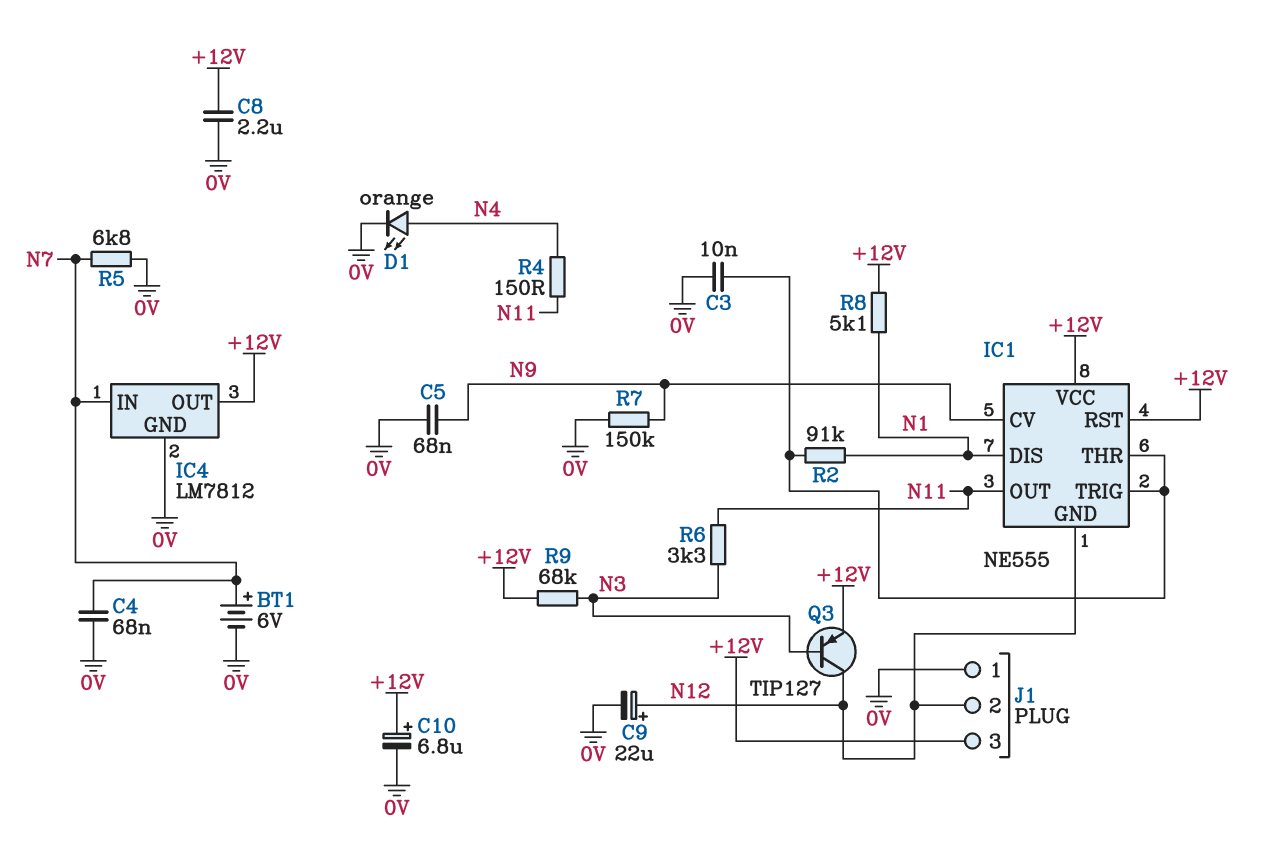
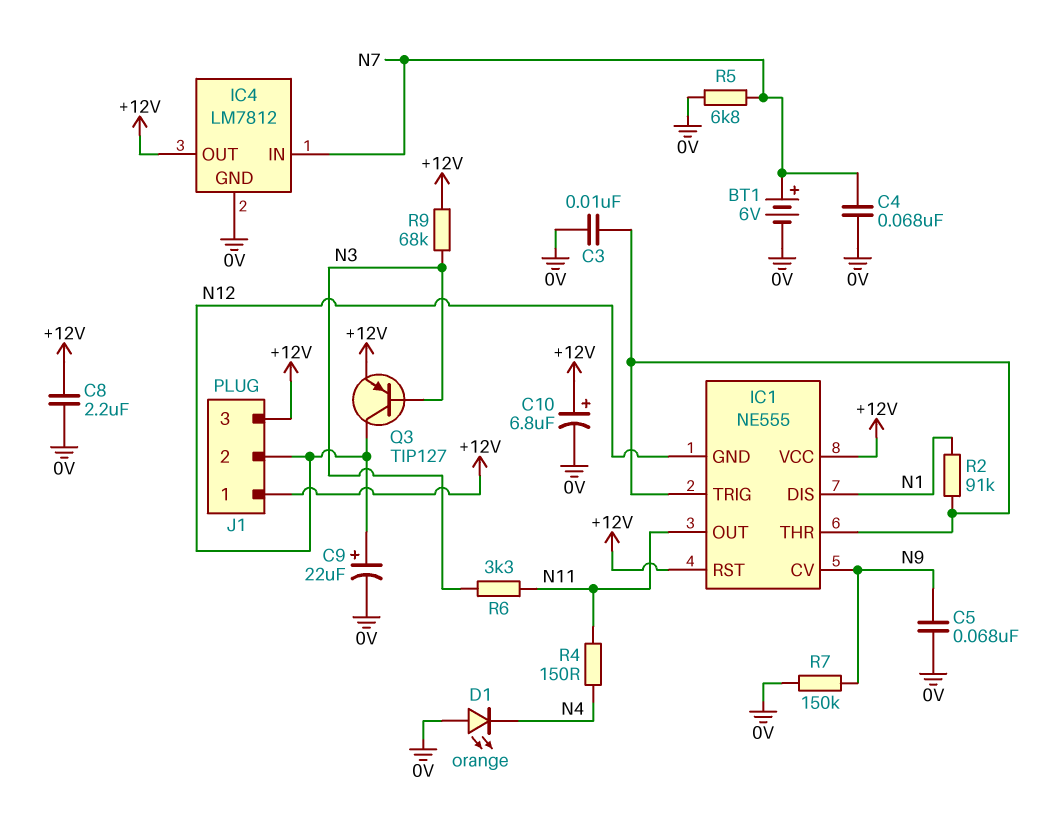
D1: LED orange (A N4, K 0V) -> LED orange (A 0V, K N4)
J1 pin 1: 0V -> +12V
R8: 5.1k (+12V, N1) -> none

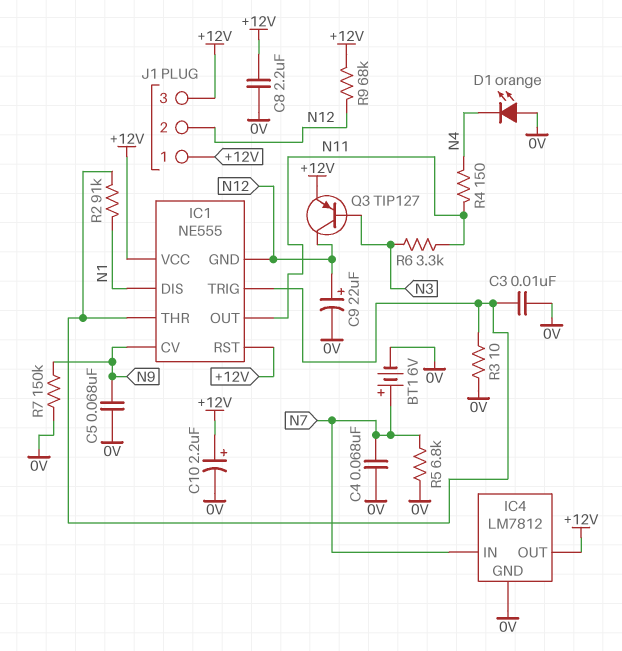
C10: 6.8uF (plus +12V, minus 0V) -> 2.2uF (plus +12V, minus 0V)
R3: none -> 10 (0V, IC1/THR)
R9: 68k (+12V, N3) -> 68k (+12V, N12)

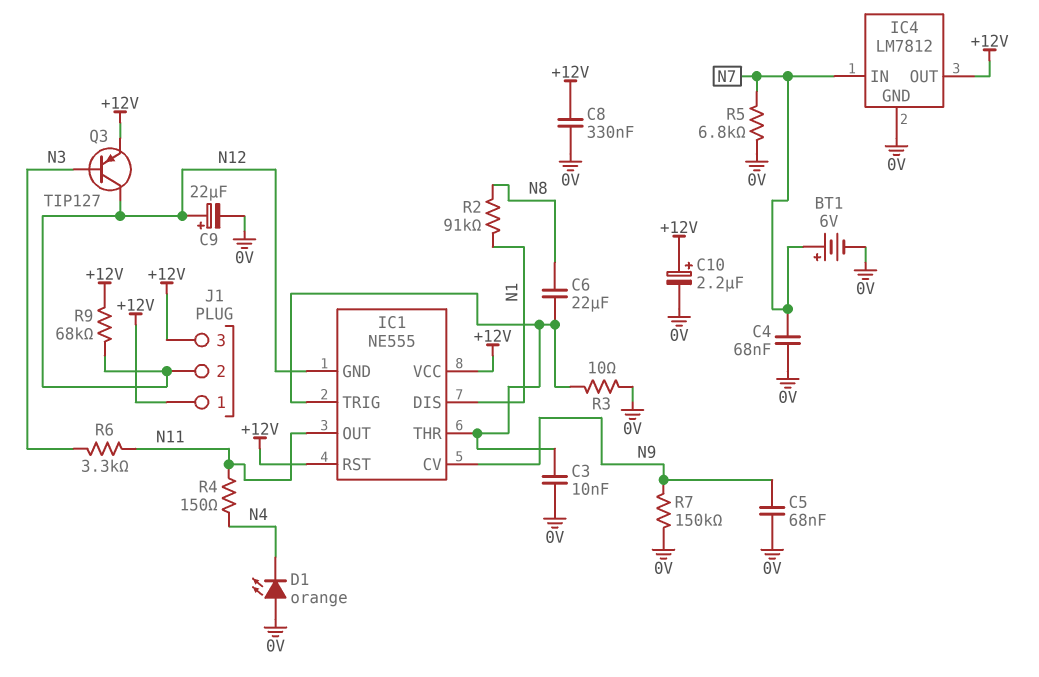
C6: none -> 22uF (IC1/THR, N8)
C8: 2.2uF (+12V, 0V) -> 330nF (+12V, 0V)
R2: 91k (IC1/THR, N1) -> 91k (N1, N8)

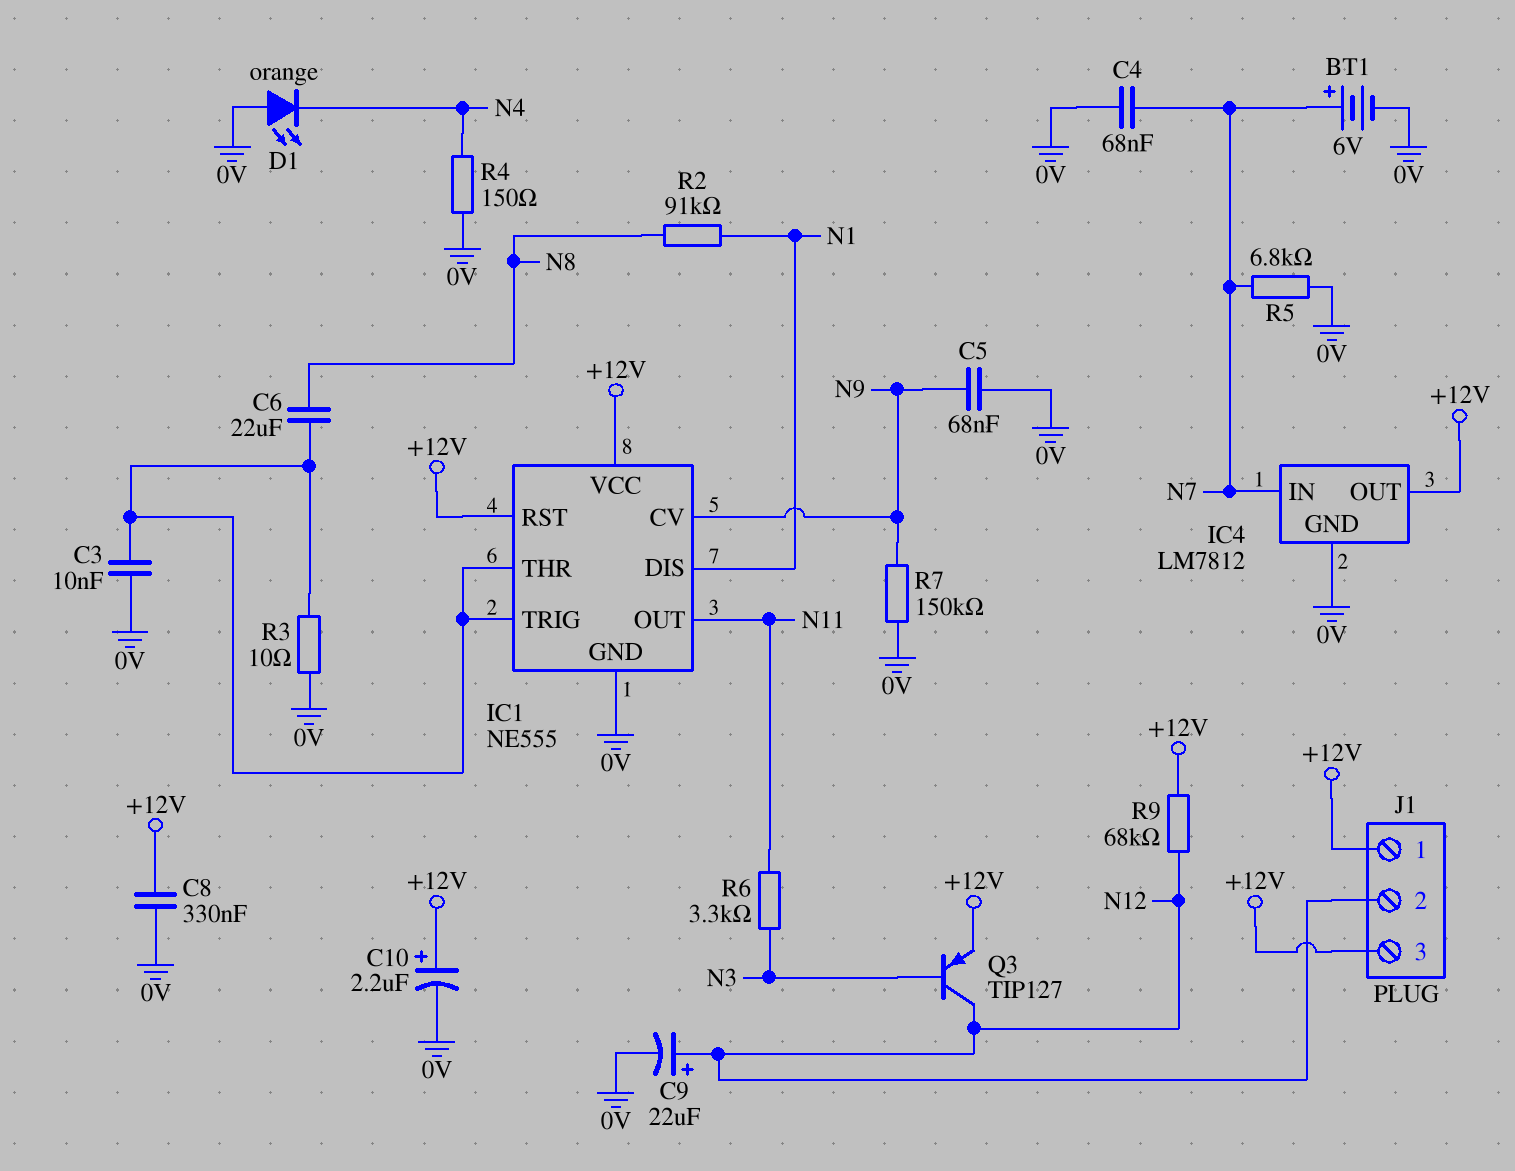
IC1 pin GND: N12 -> 0V
R4: 150 (N4, N11) -> 150 (0V, N4)

